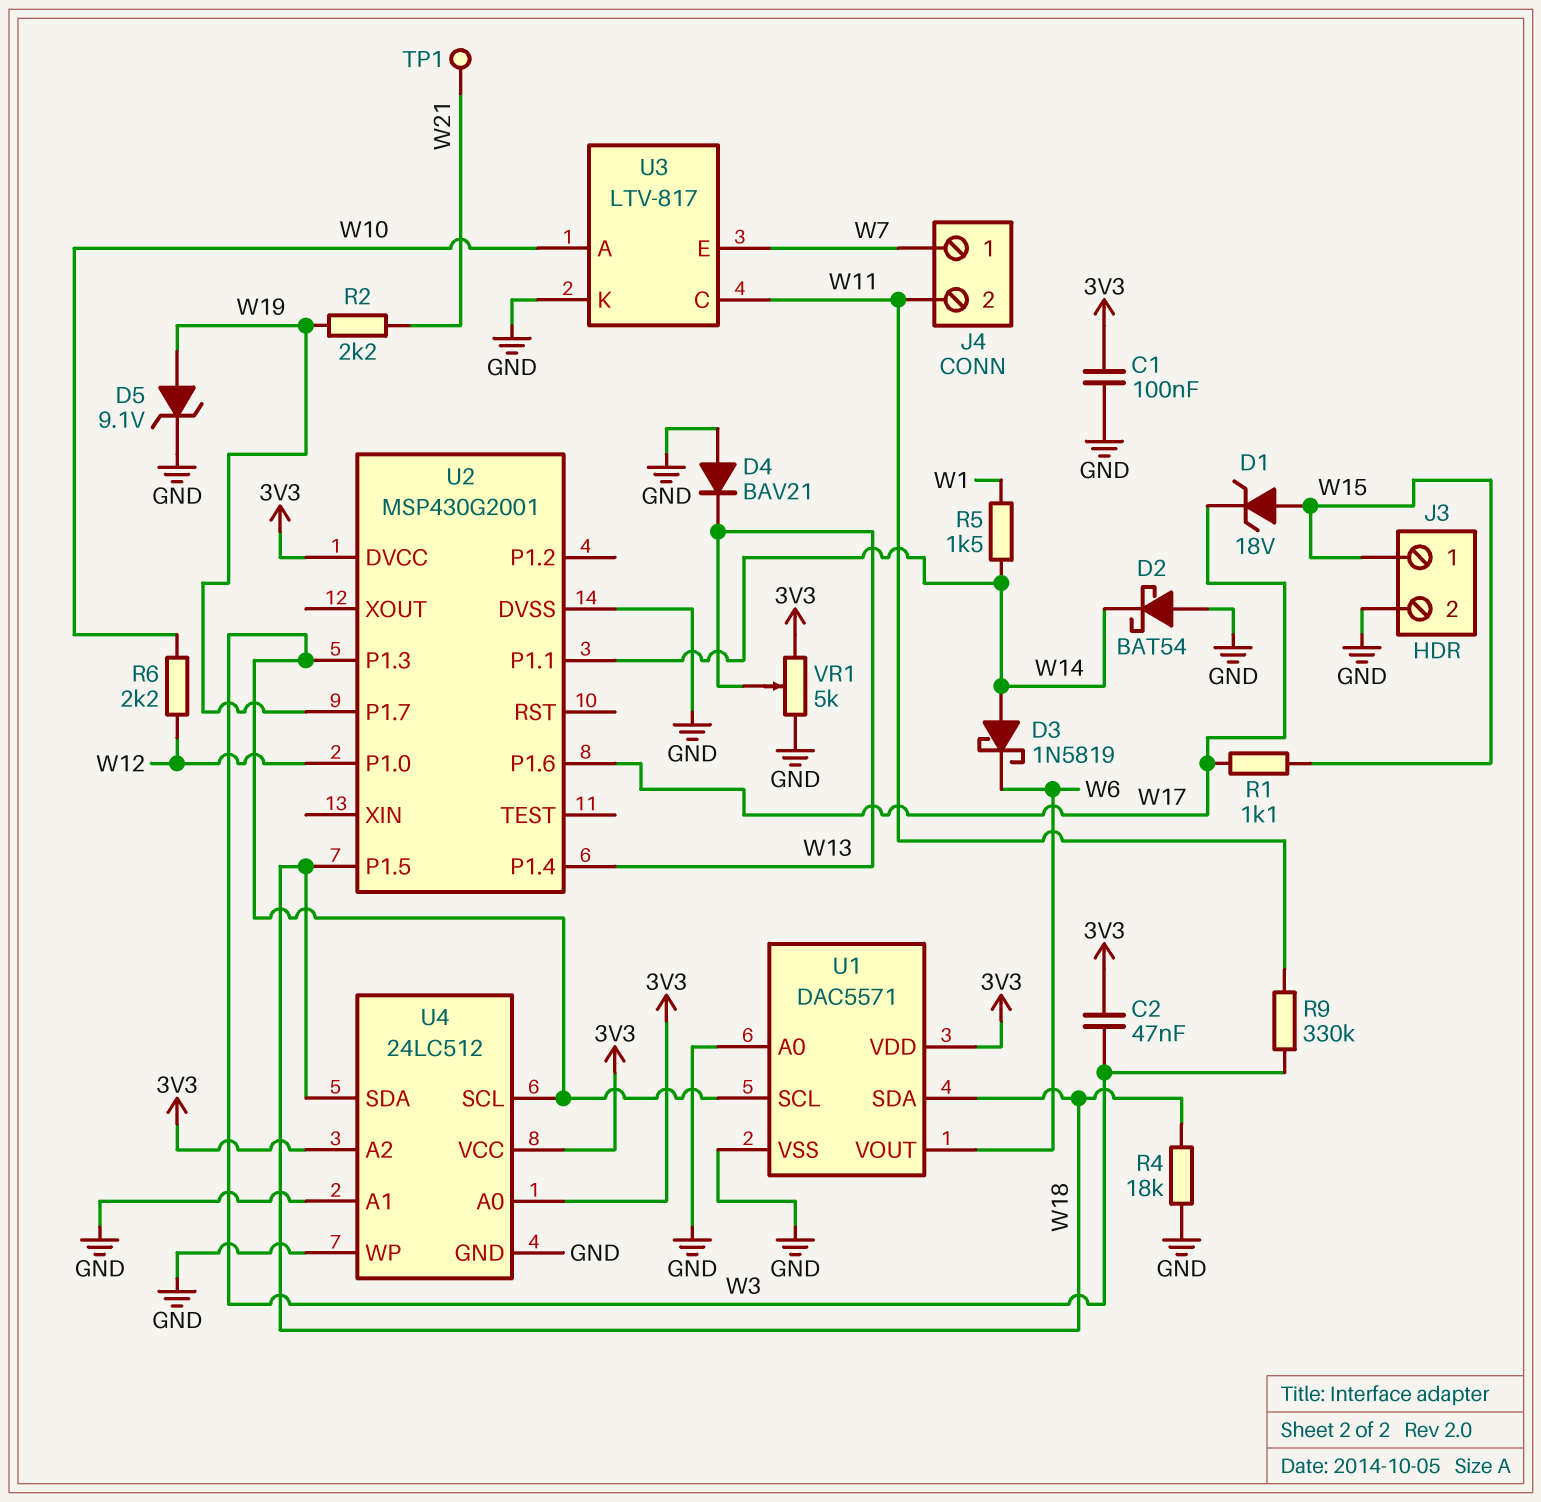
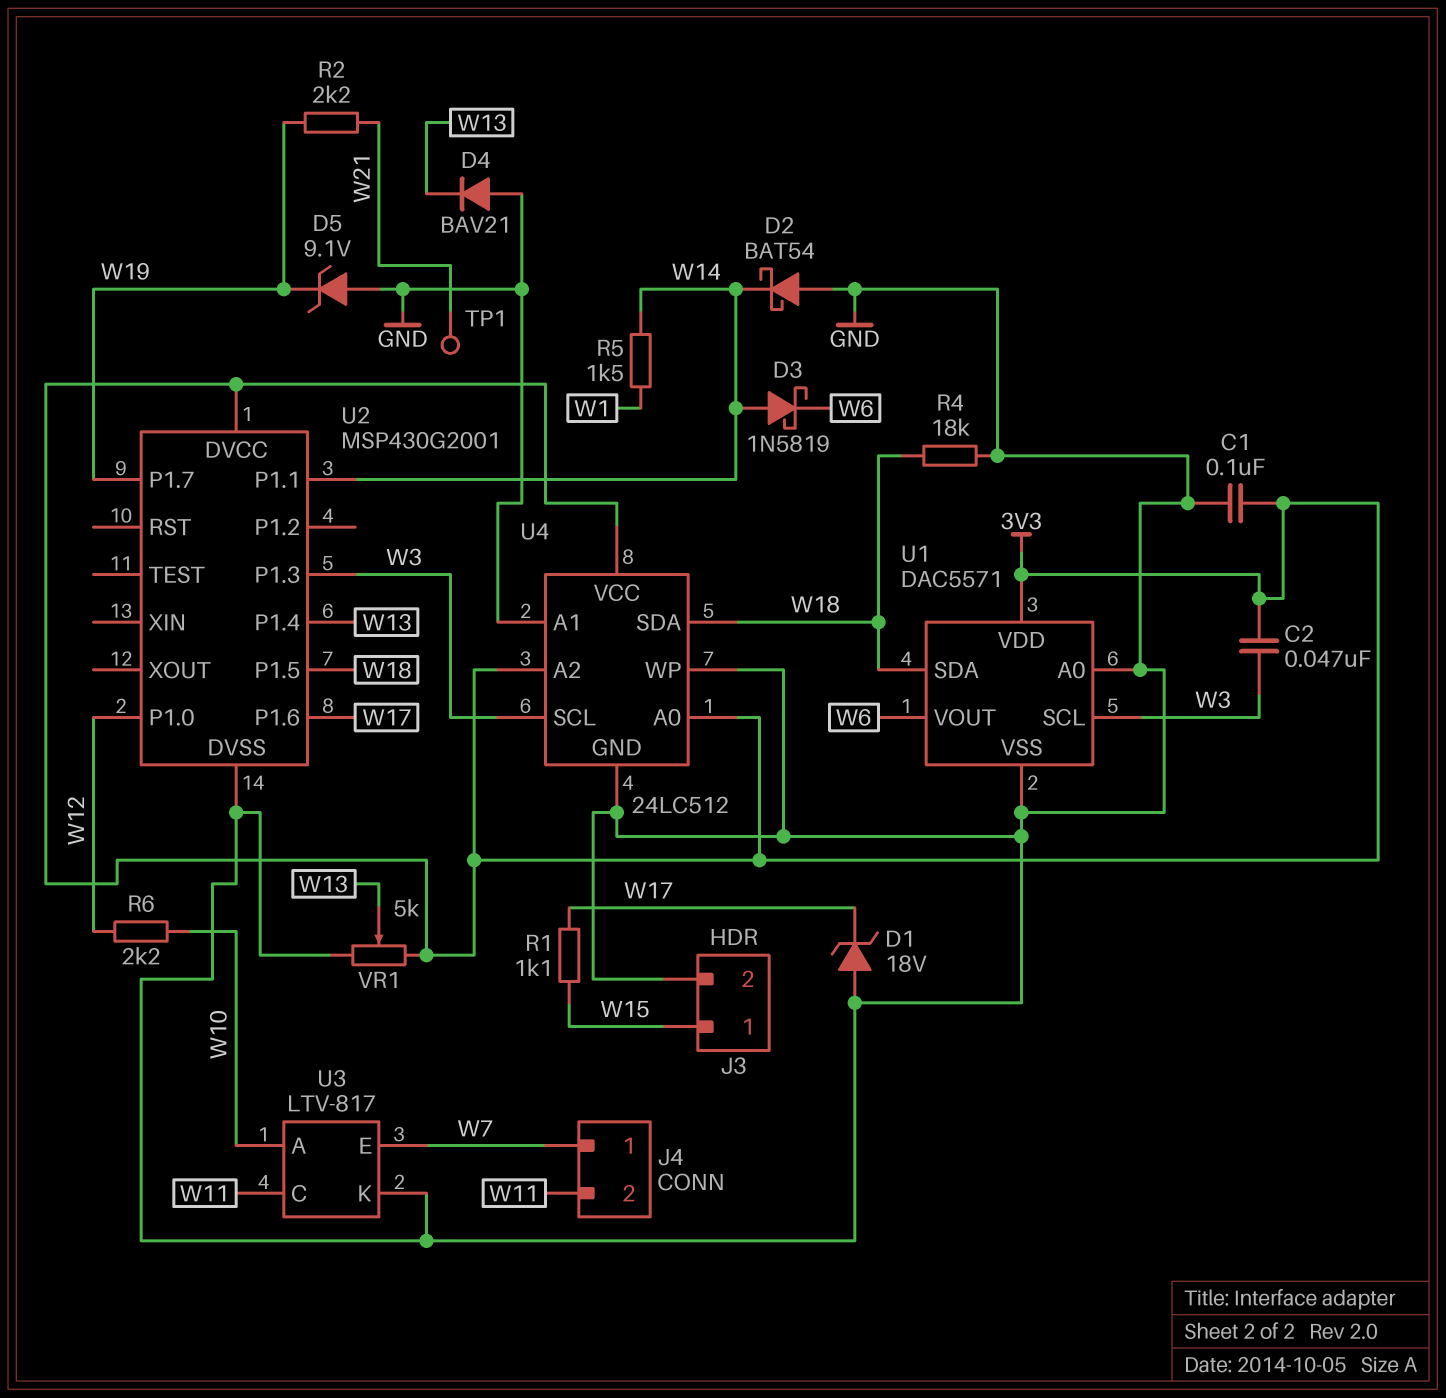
D1: zener 18V (A W15, K W17) -> zener 18V (A GND, K W17)
D5: zener 9.1V (A W19, K GND) -> zener 9.1V (A GND, K W19)
R9: 330k (W3, W11) -> none

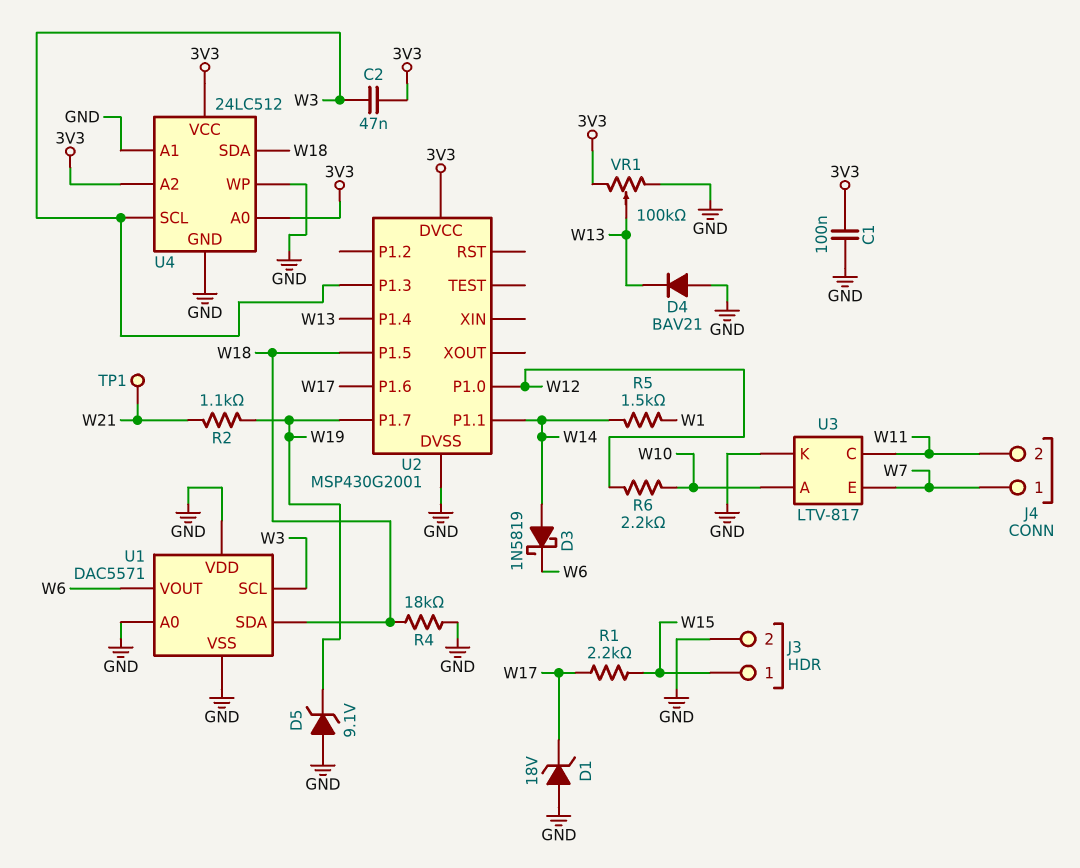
D2: schottky BAT54 (A GND, K W14) -> none
R1: 1.1k (W15, W17) -> 2.2k (W15, W17)
R2: 2.2k (W19, W21) -> 1.1k (W19, W21)
U1 pin VDD: 3V3 -> GND
VR1: 5k (3V3, GND, wiper W13) -> 100k (3V3, GND, wiper W13)

